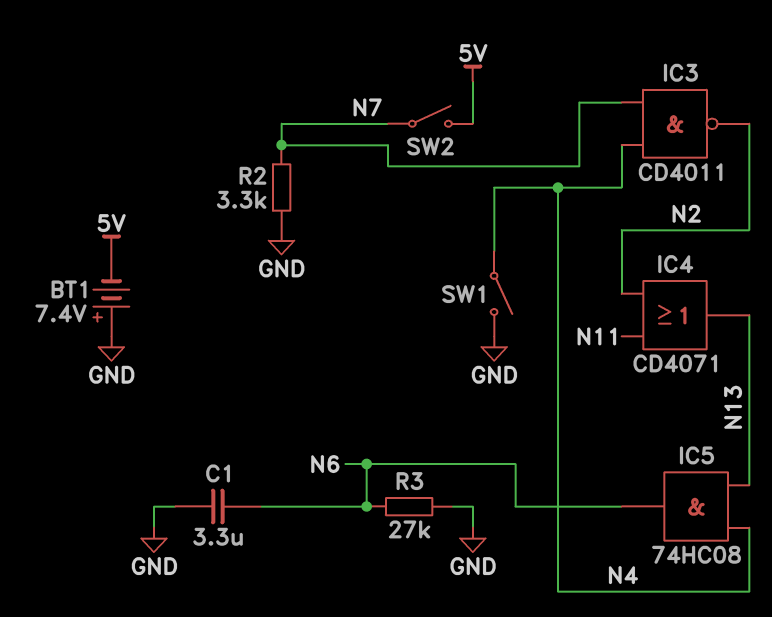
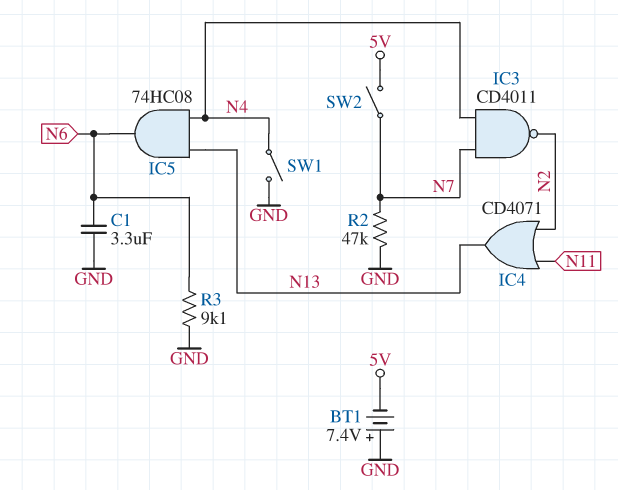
R2: 3.3k (GND, N7) -> 47k (GND, N7)
R3: 27k (GND, N6) -> 9.1k (GND, N6)

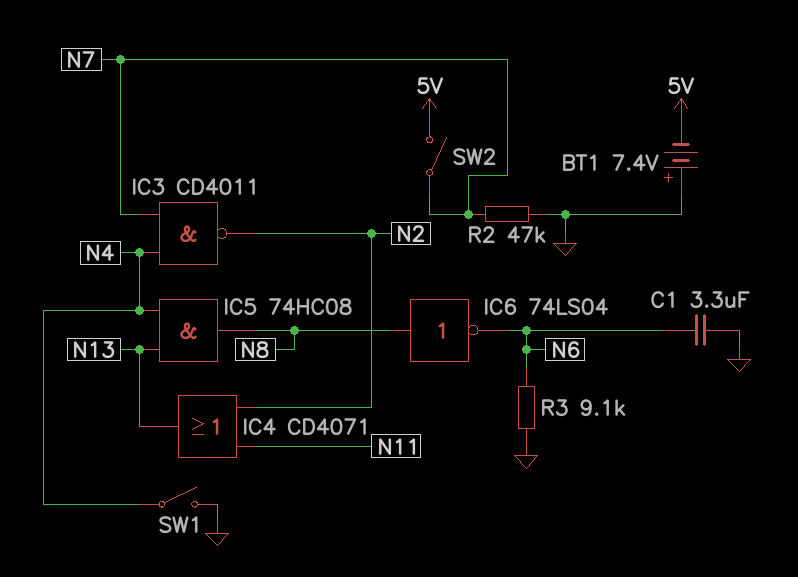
IC5: AND 74HC08 (in N4, in N13, out N6) -> AND 74HC08 (in N4, in N13, out N8)
IC6: none -> NOT 74LS04 (in N8, out N6)

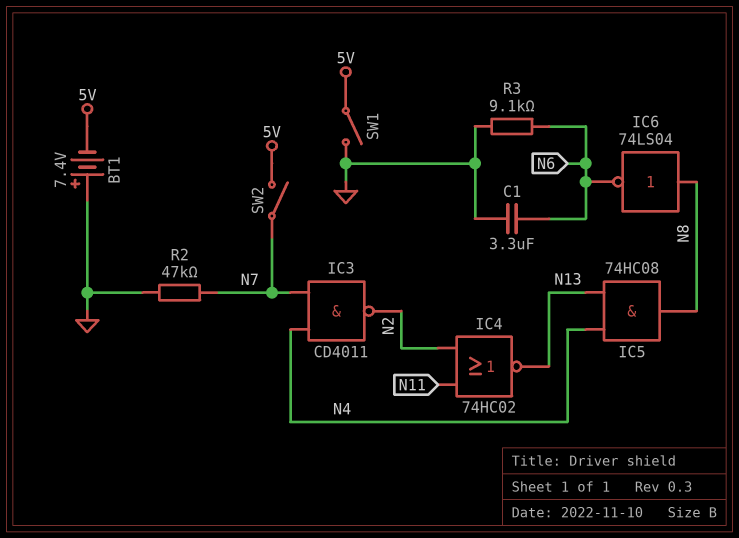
IC4: OR CD4071 (in N2, in N11, out N13) -> NOR 74HC02 (in N2, in N11, out N13)
SW1: switch (GND, N4) -> switch (5V, GND)

